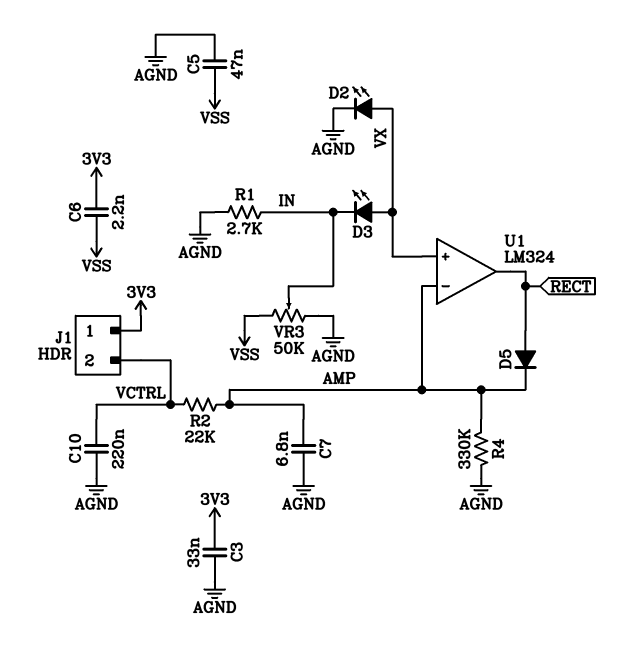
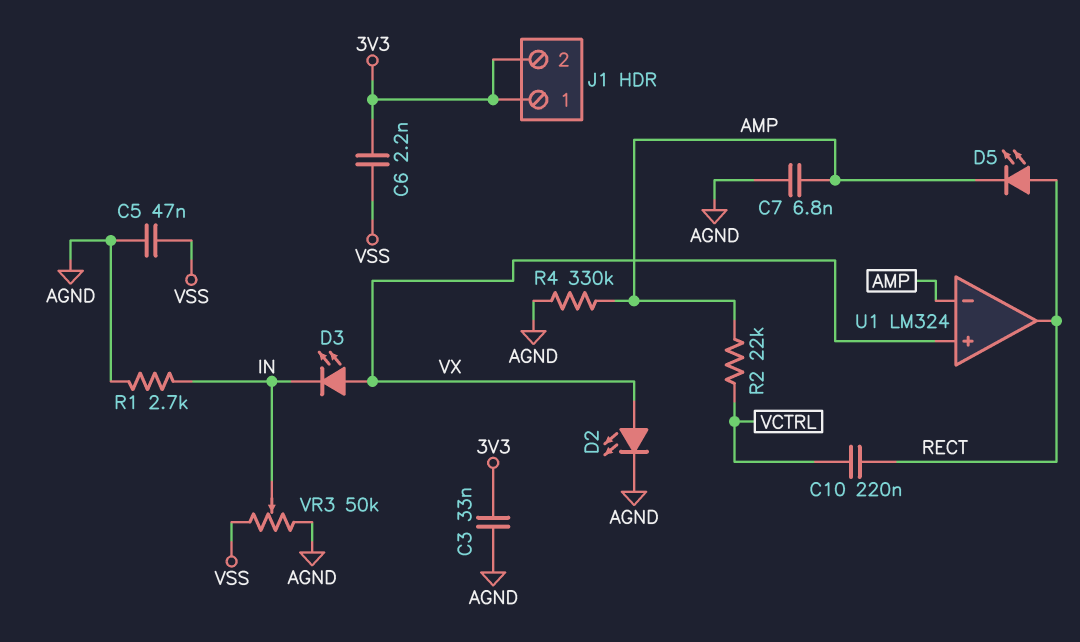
C10: 220nF (AGND, VCTRL) -> 220nF (RECT, VCTRL)
D5: diode (A RECT, K AMP) -> LED (A RECT, K AMP)
J1 pin 2: VCTRL -> 3V3

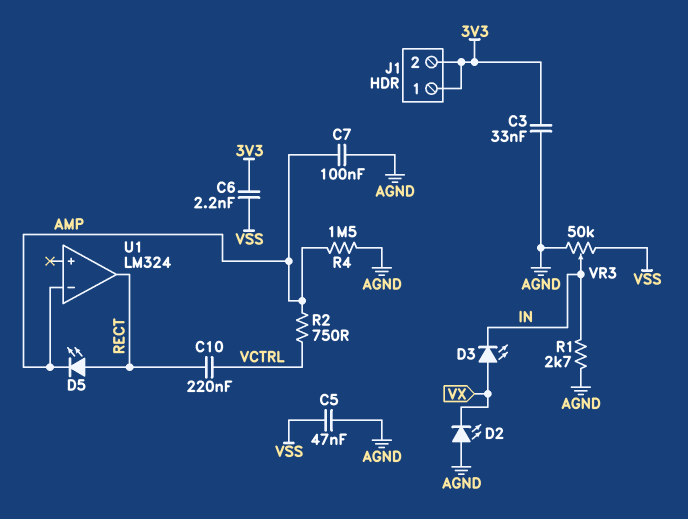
C7: 6.8nF (AGND, AMP) -> 100nF (AGND, AMP)
D2: LED (A VX, K AGND) -> LED (A AGND, K VX)
R2: 22k (AMP, VCTRL) -> 750 (AMP, VCTRL)
R4: 330k (AGND, AMP) -> 1.5M (AGND, AMP)
U1 pin in+: VX -> none

